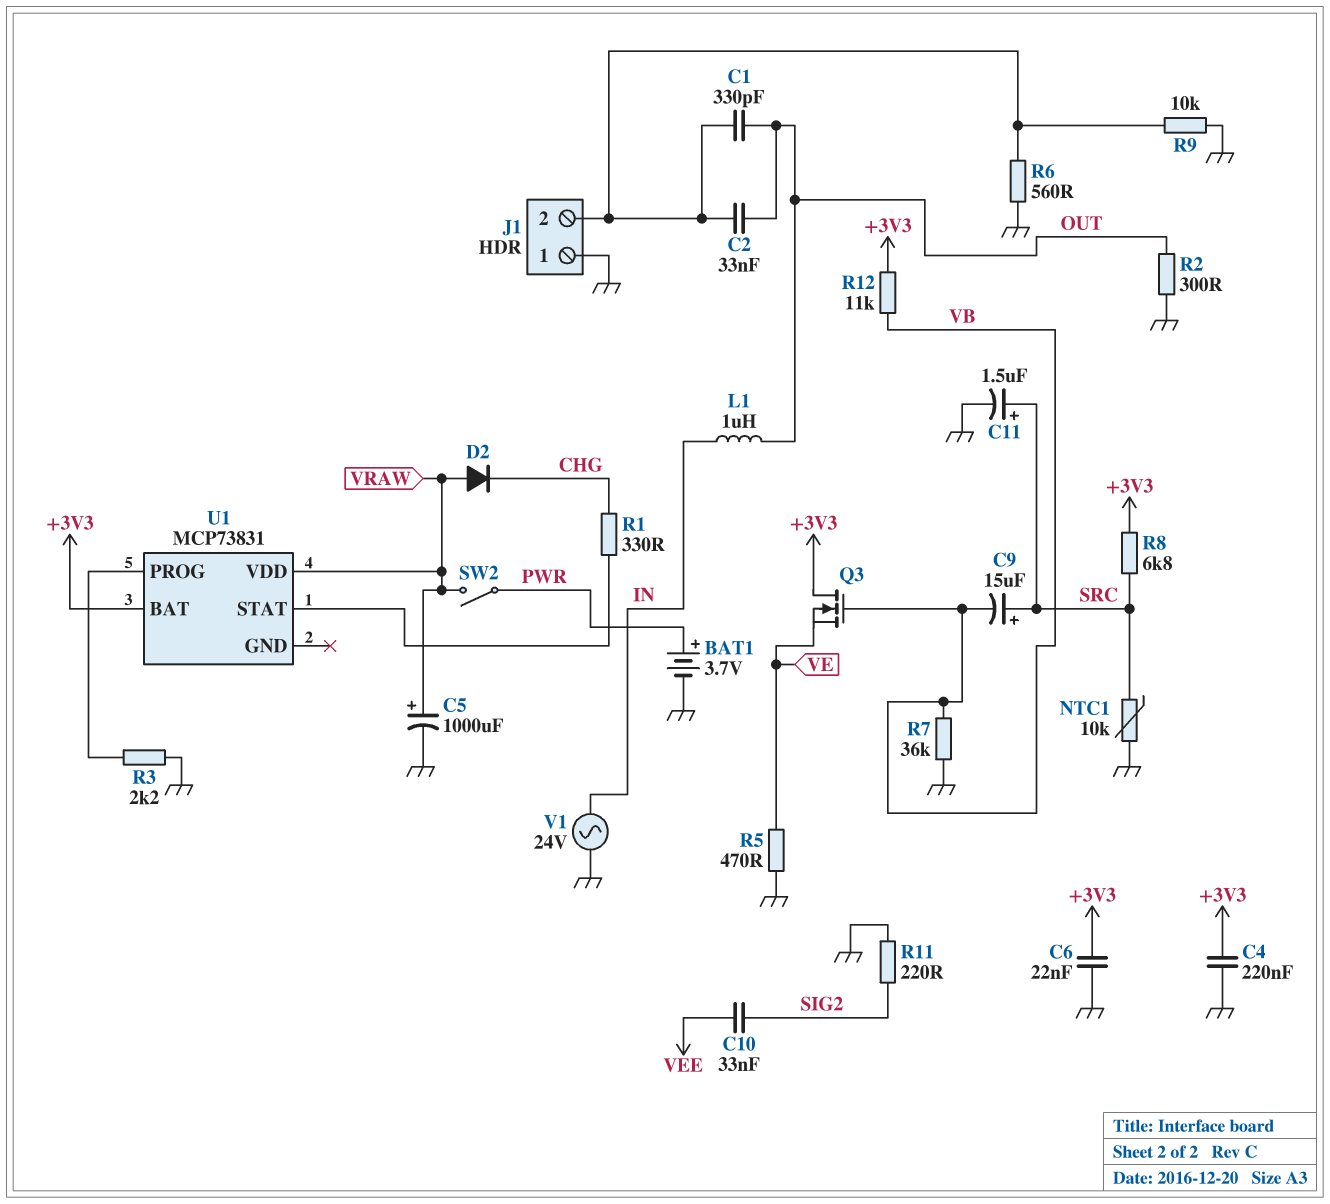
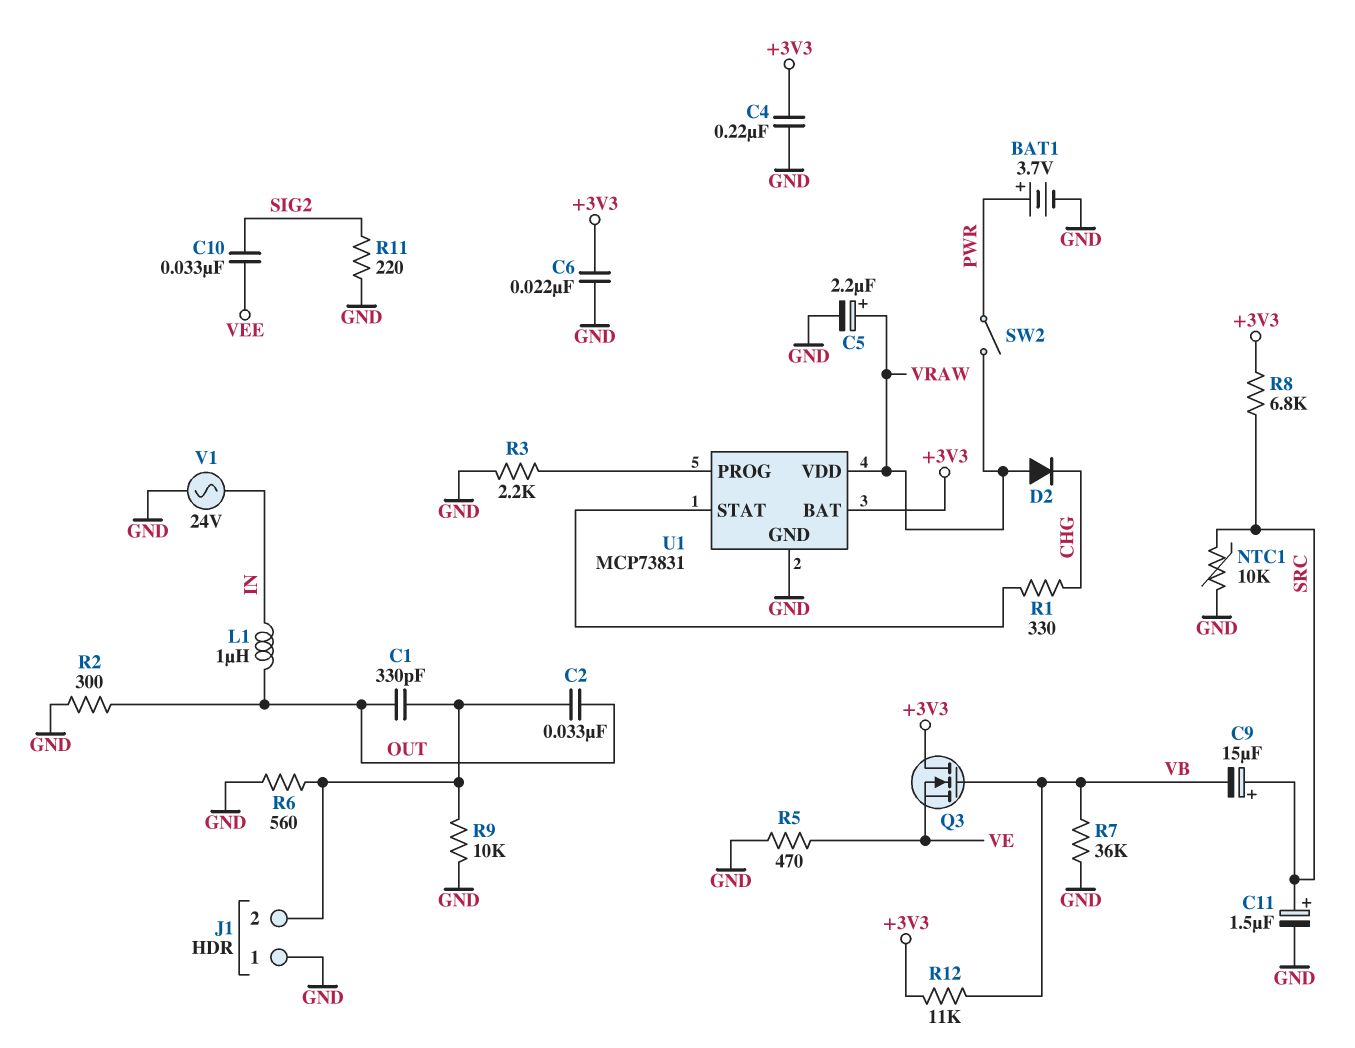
C5: 1000uF (plus VRAW, minus GND) -> 2.2uF (plus VRAW, minus GND)
U1 pin GND: none -> GND

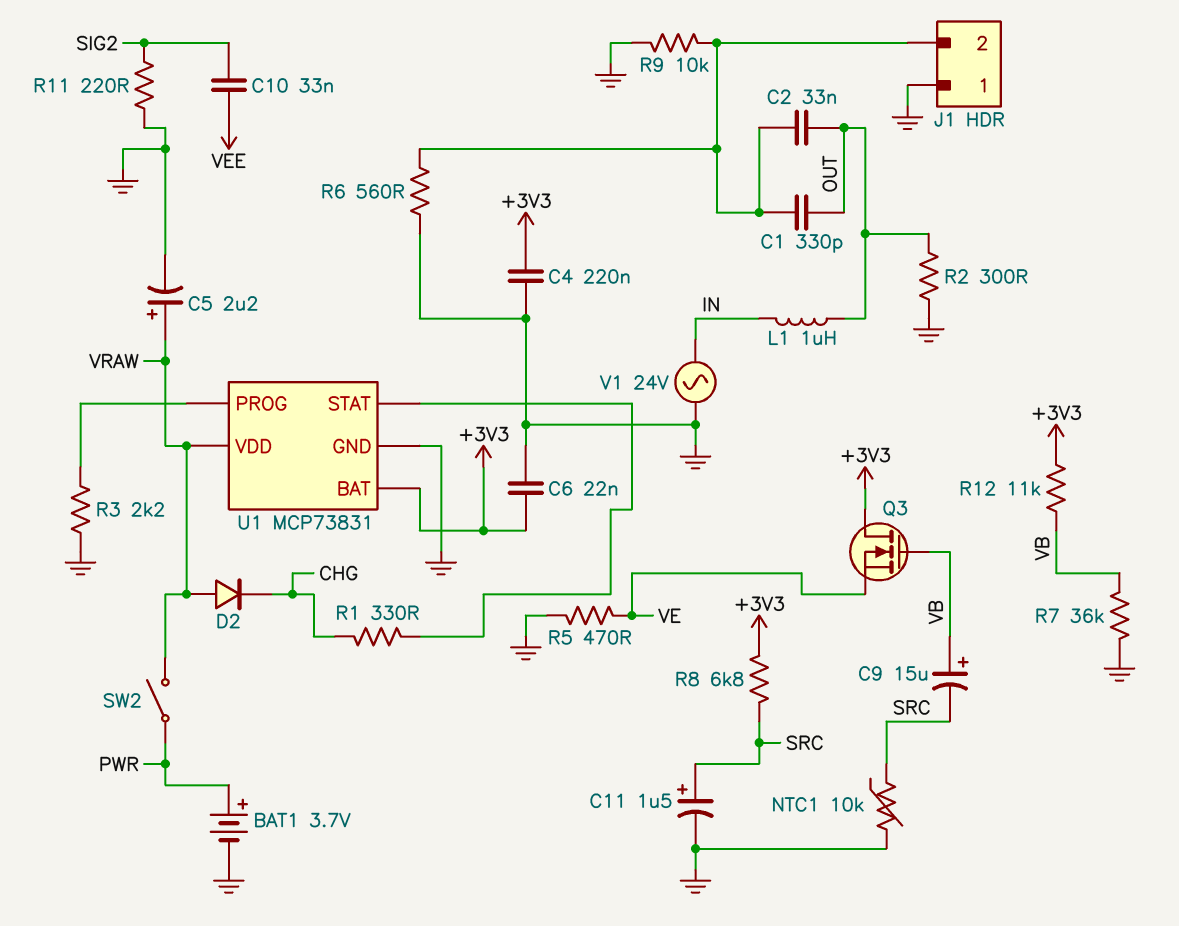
C9: 15uF (plus SRC, minus VB) -> 15uF (plus VB, minus SRC)

